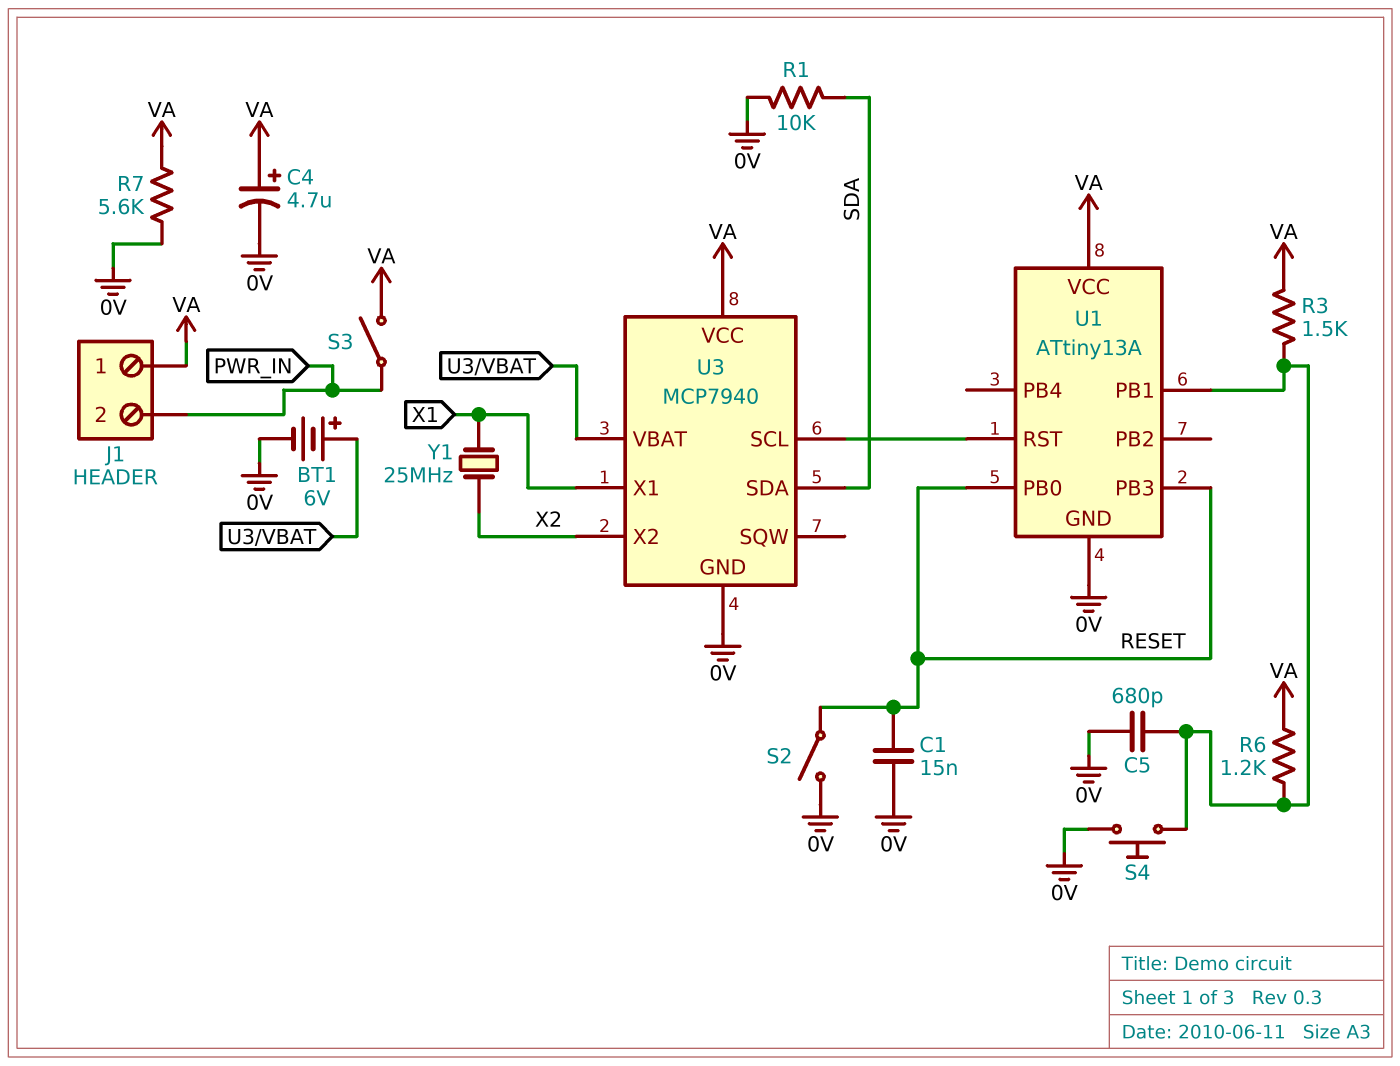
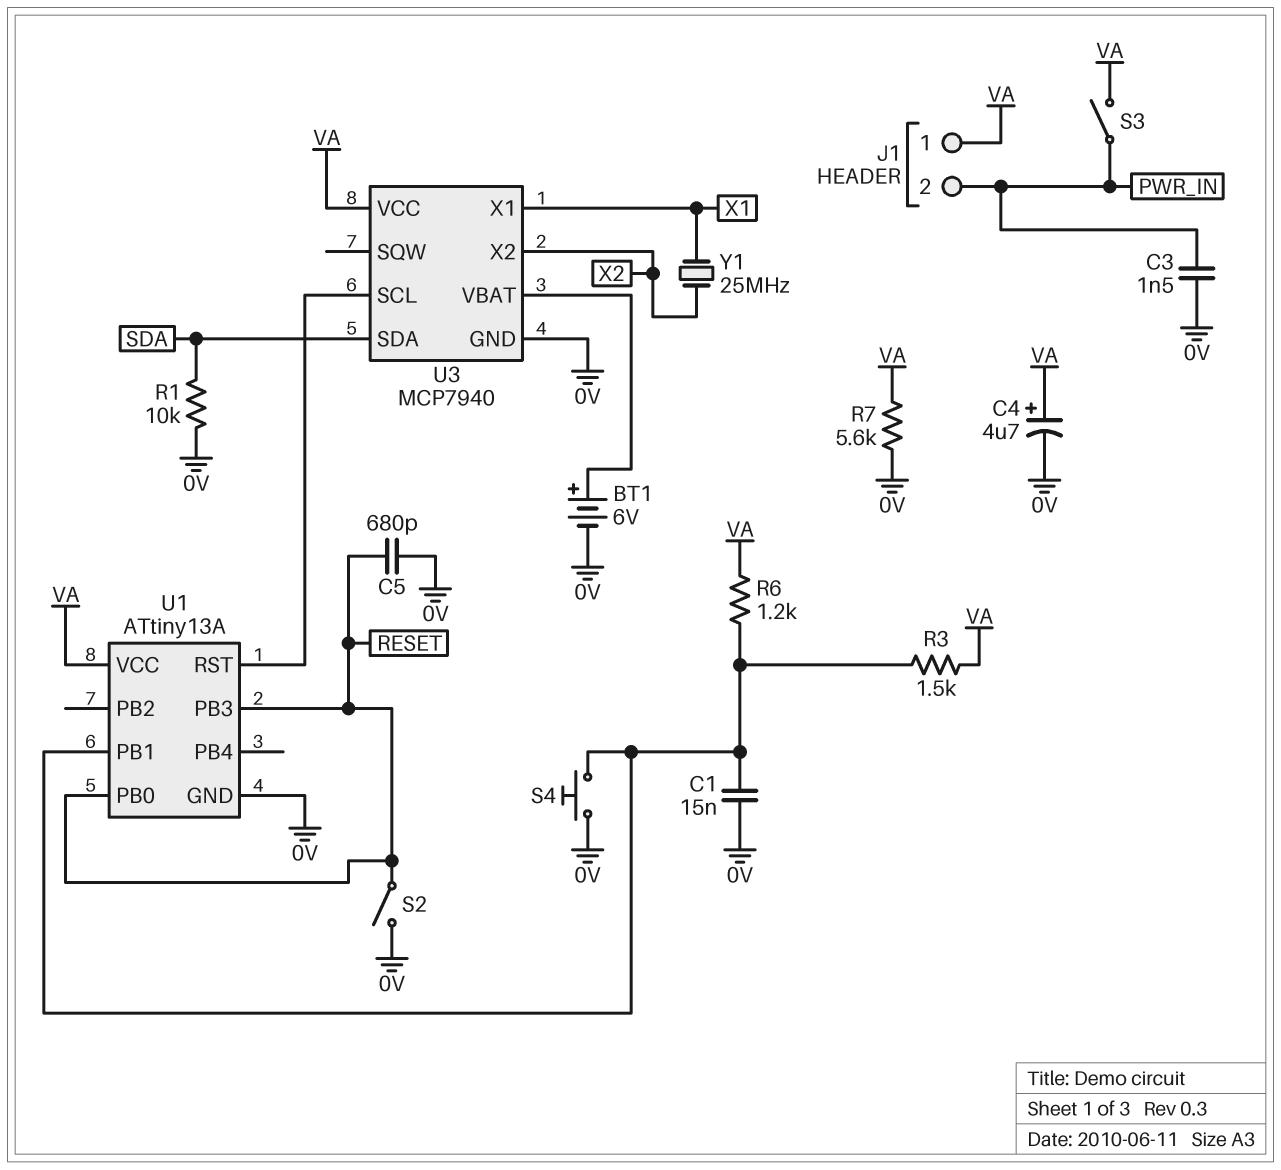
C1: 15nF (0V, RESET) -> 15nF (0V, U1/PB1)
C3: none -> 1.5nF (0V, PWR_IN)
C5: 680pF (0V, U1/PB1) -> 680pF (0V, RESET)

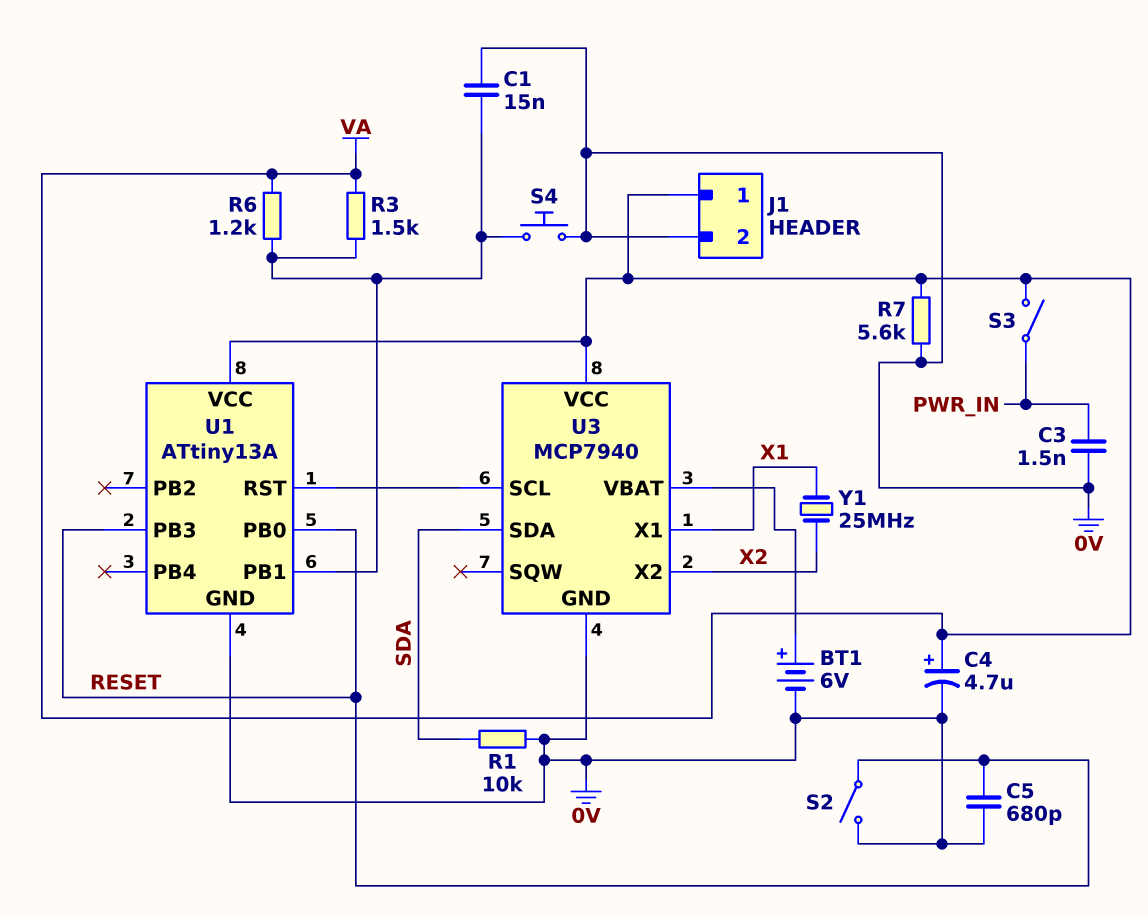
J1 pin 2: PWR_IN -> 0V

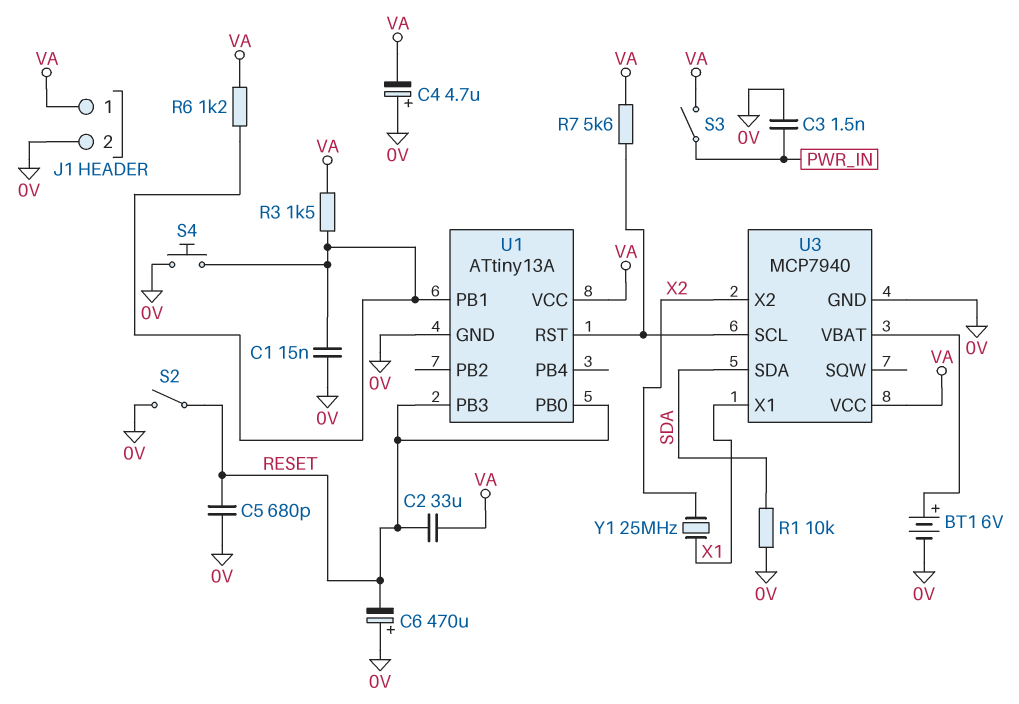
C2: none -> 33uF (RESET, VA)
C4: 4.7uF (plus VA, minus 0V) -> 4.7uF (plus 0V, minus VA)
C6: none -> 470uF (plus 0V, minus RESET)
R7: 5.6k (0V, VA) -> 5.6k (U1/RST, VA)

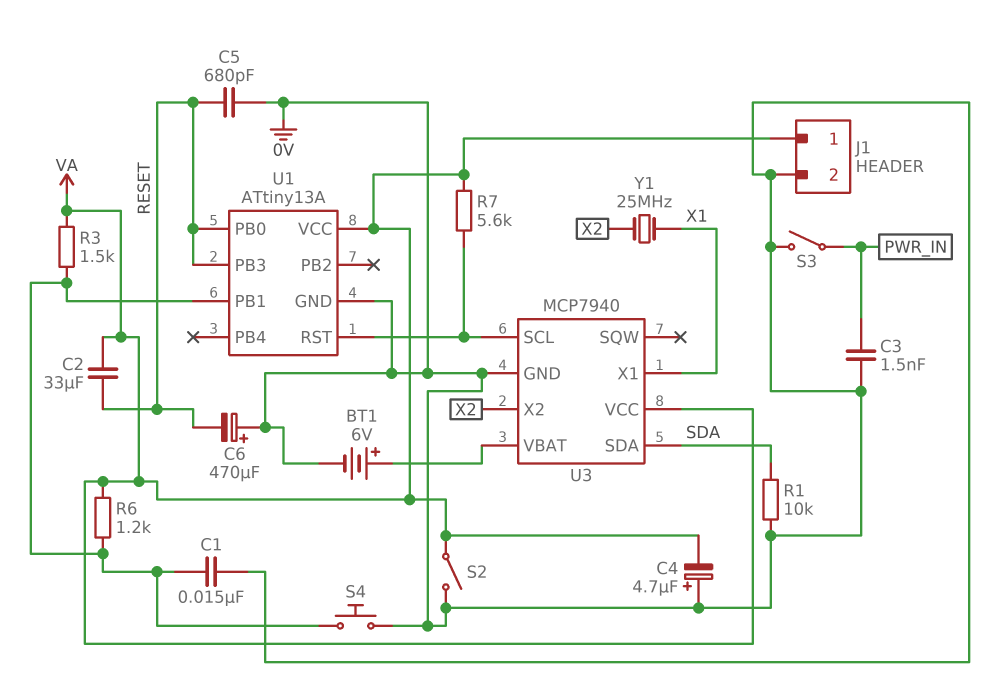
S2: switch (0V, RESET) -> switch (0V, VA)
S3: switch (PWR_IN, VA) -> switch (0V, PWR_IN)

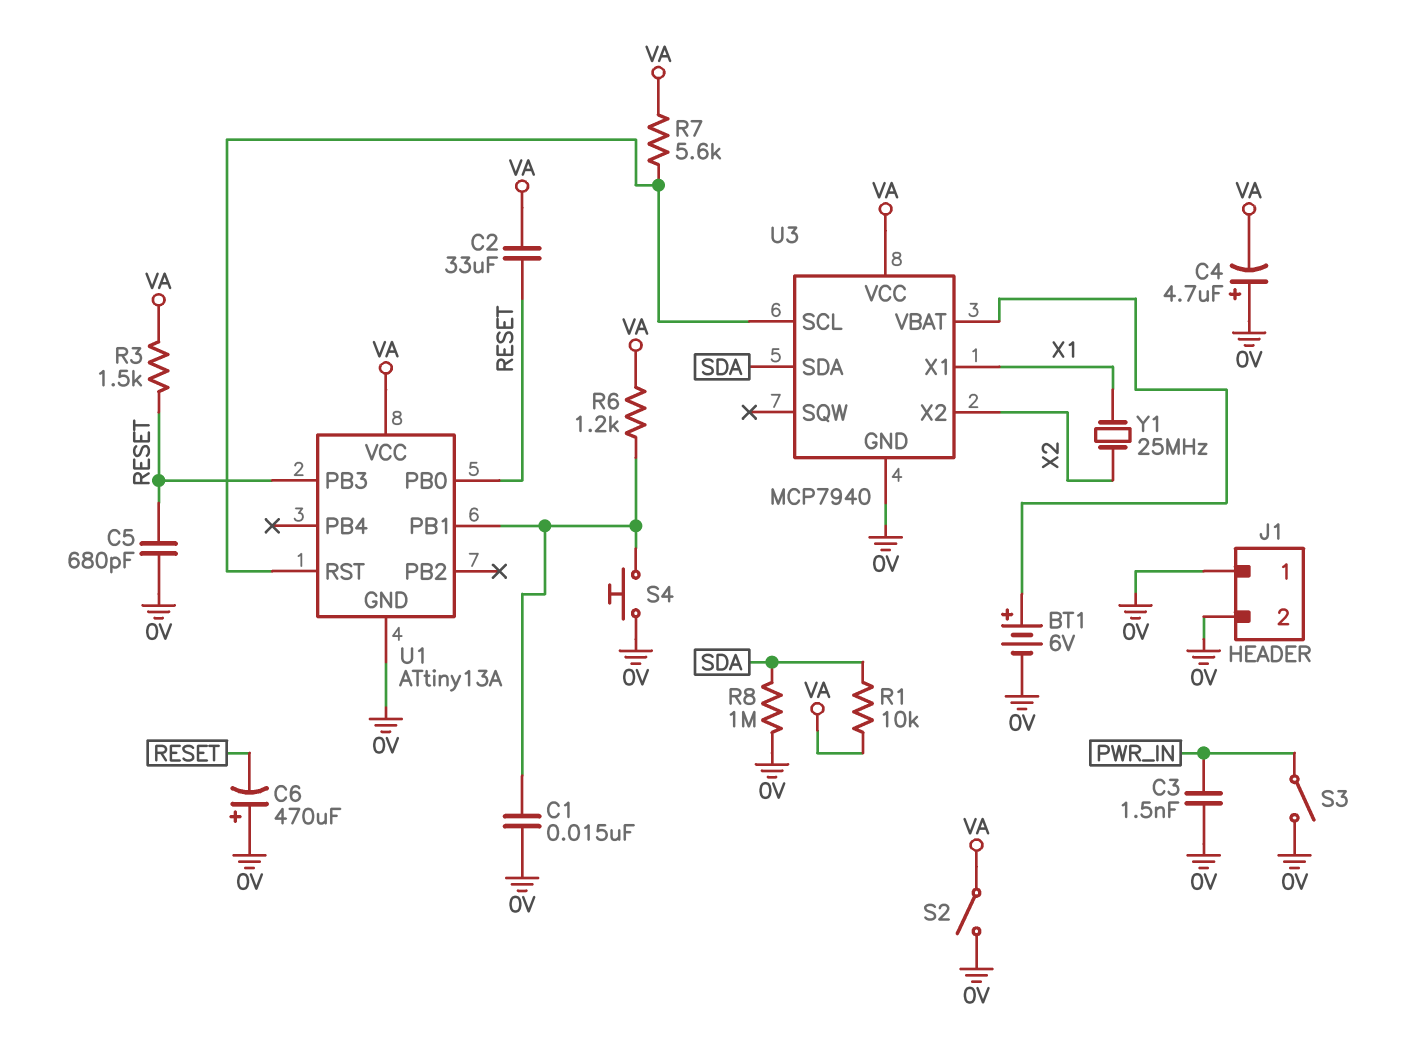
J1 pin 1: VA -> 0V
R1: 10k (0V, SDA) -> 10k (SDA, VA)
R3: 1.5k (U1/PB1, VA) -> 1.5k (RESET, VA)
R8: none -> 1M (0V, SDA)

